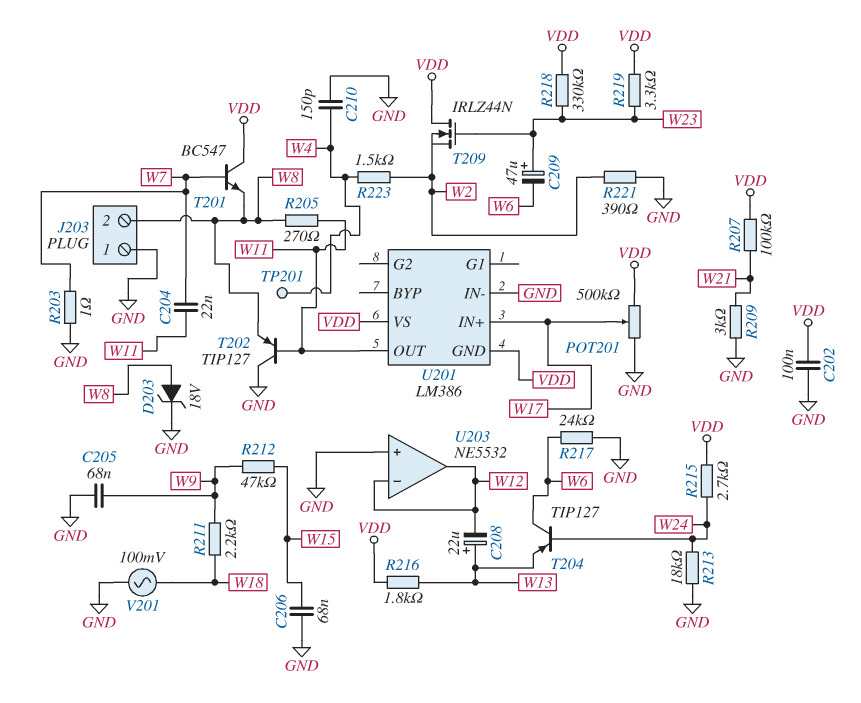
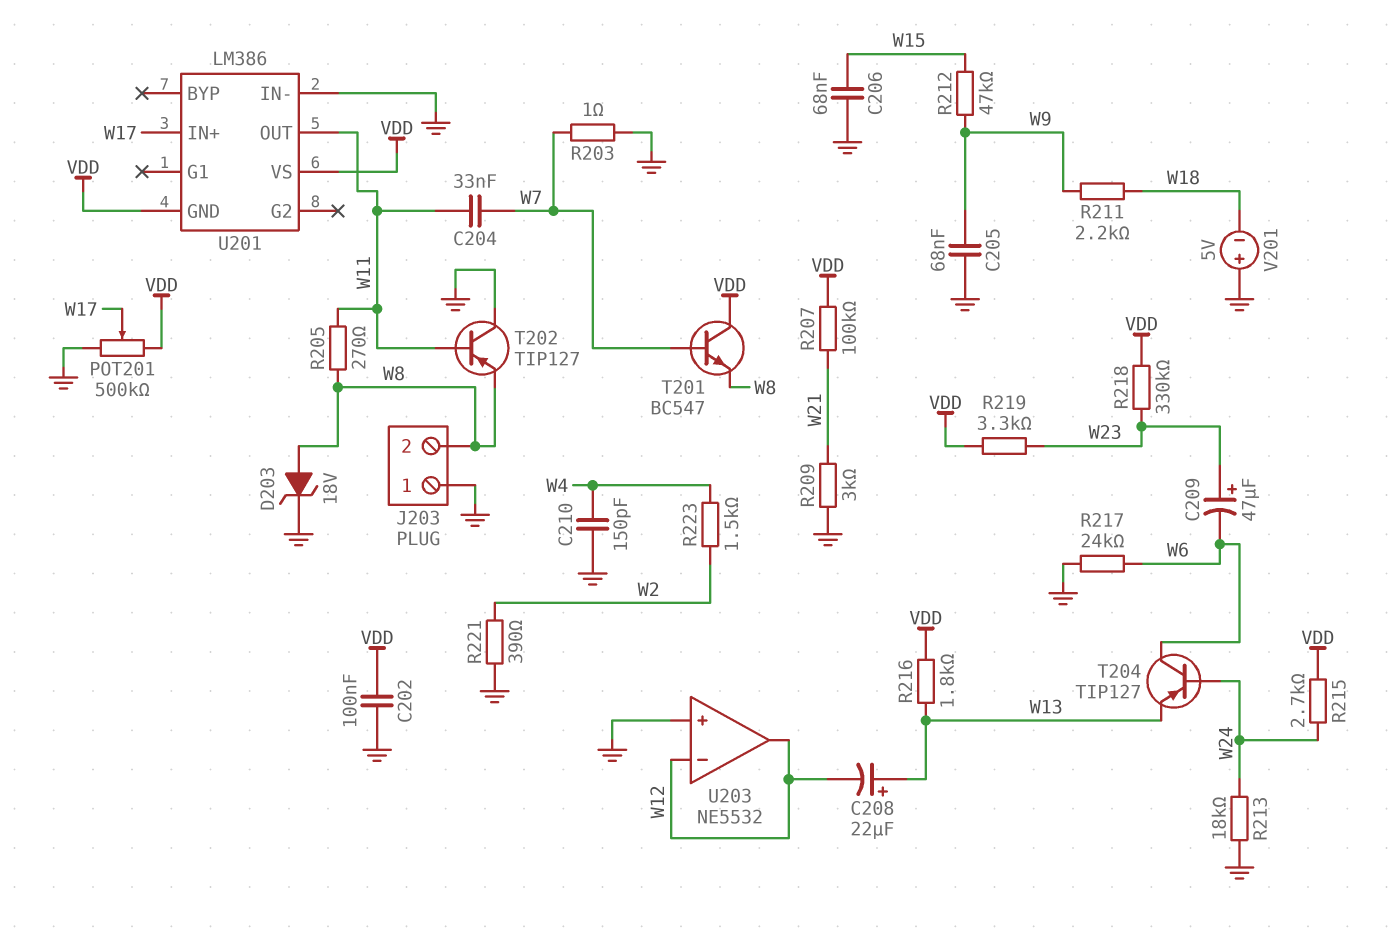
C204: 22nF (W7, W11) -> 33nF (W7, W11)
T209: NMOS IRLZ44N (G W23, D VDD, S W2) -> none
TP201: test point (W4) -> none
V201: AC 100mV (GND, W18) -> 5V (plus GND, minus W18)

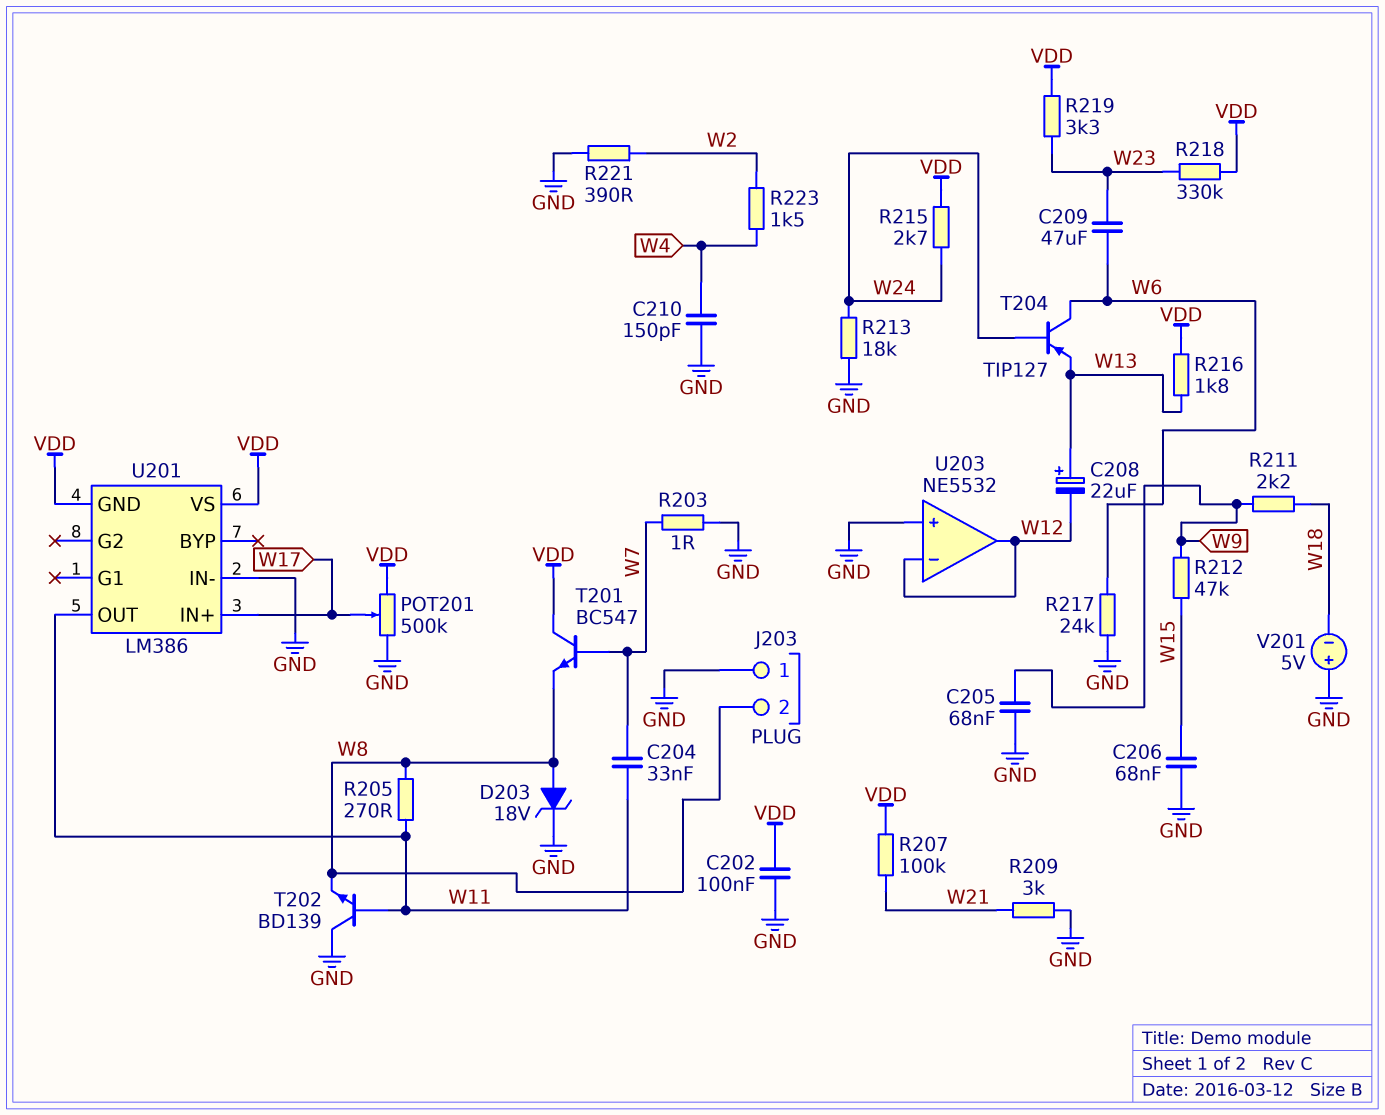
C209: 47uF (plus W23, minus W6) -> 47uF (W6, W23)
T202: PNP TIP127 (B W11, C GND, E W8) -> NPN BD139 (B W11, C GND, E W8)

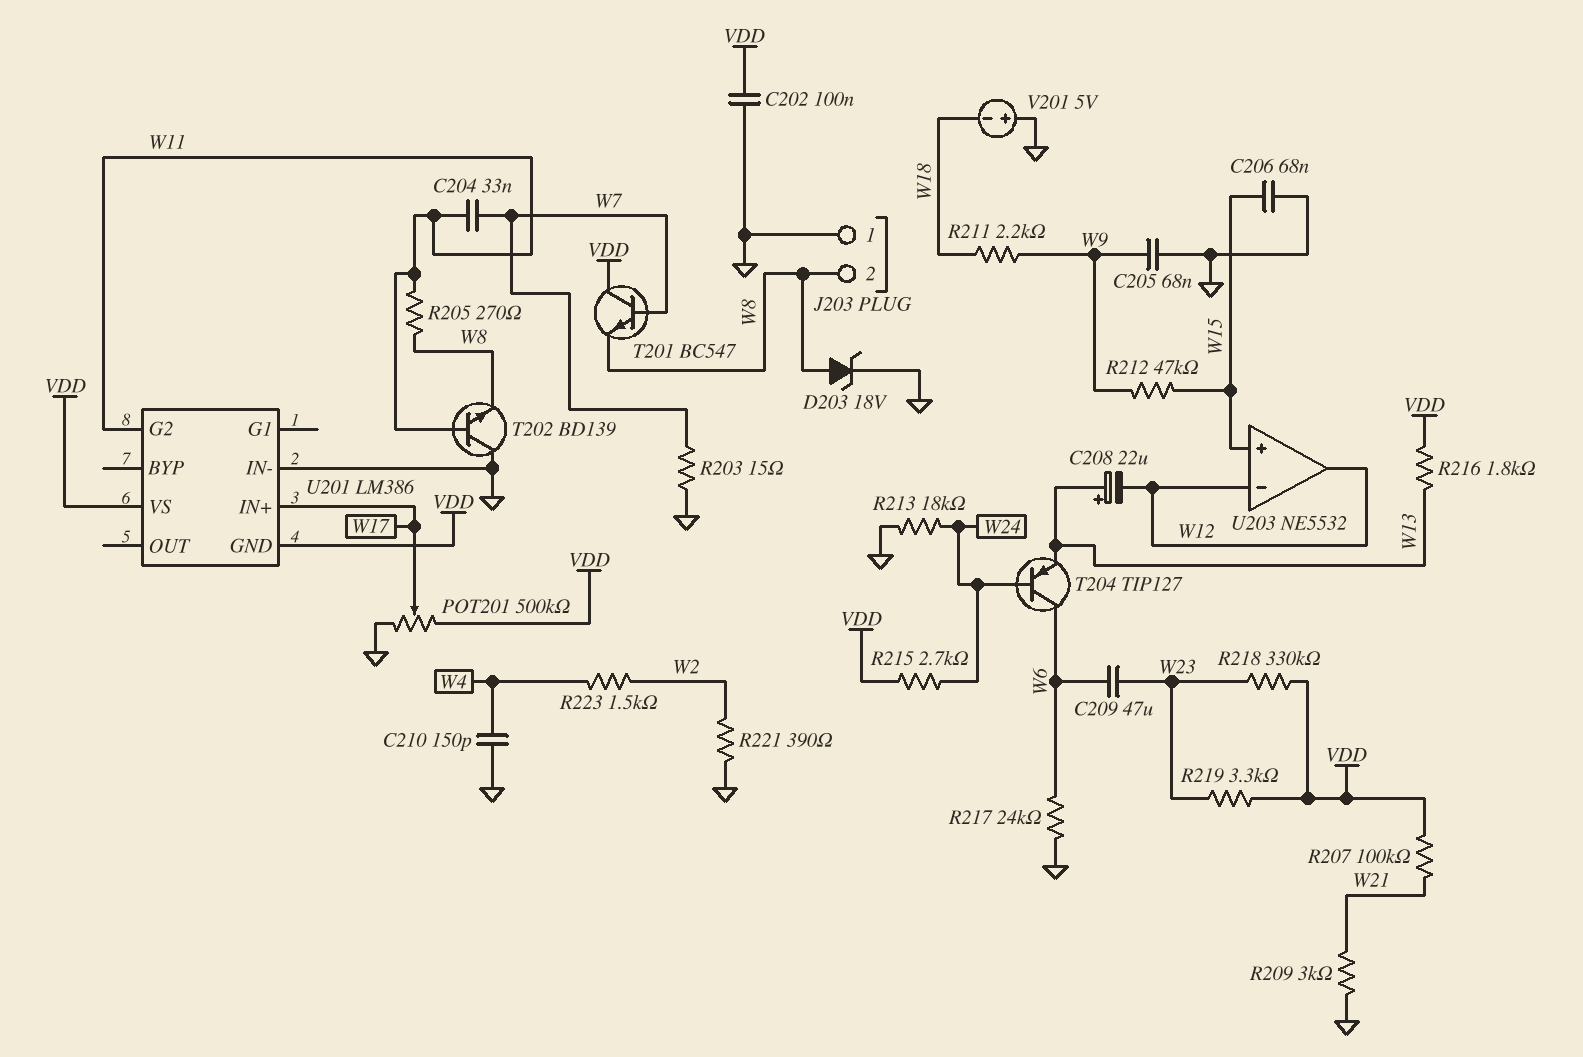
R203: 1 (GND, W7) -> 15 (GND, W7)
U201 pin G2: none -> W11
U201 pin OUT: W11 -> none
U203 pin in+: GND -> W15

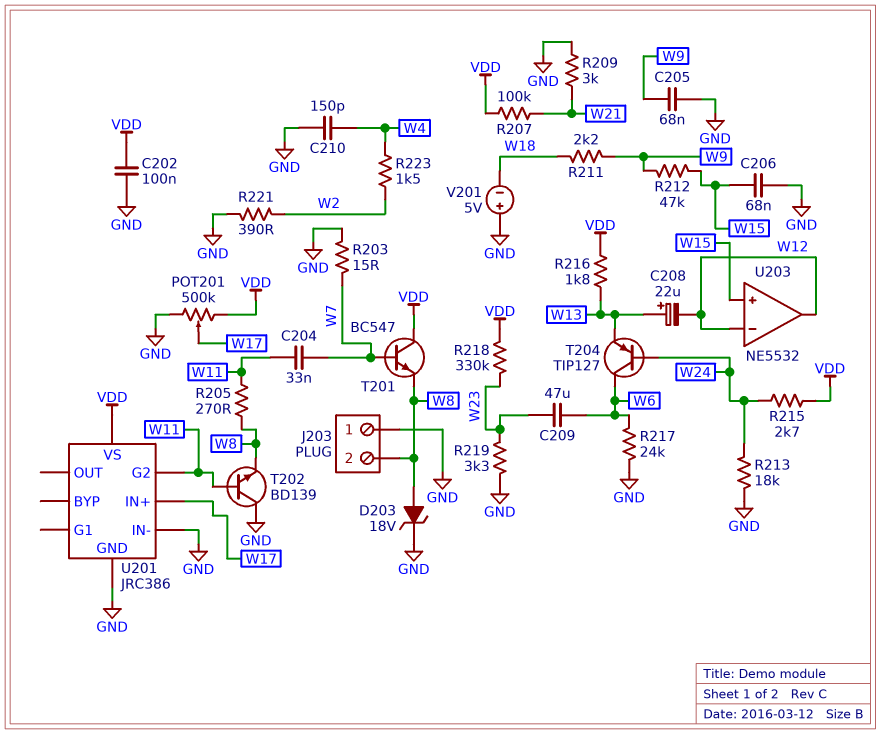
R219: 3.3k (VDD, W23) -> 3.3k (GND, W23)
U201: LM386 -> JRC386
U201 pin GND: VDD -> GND

